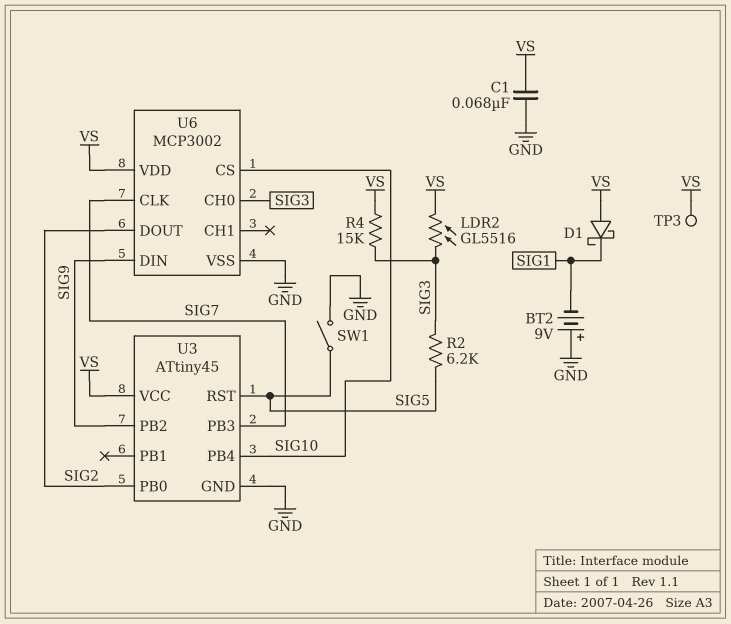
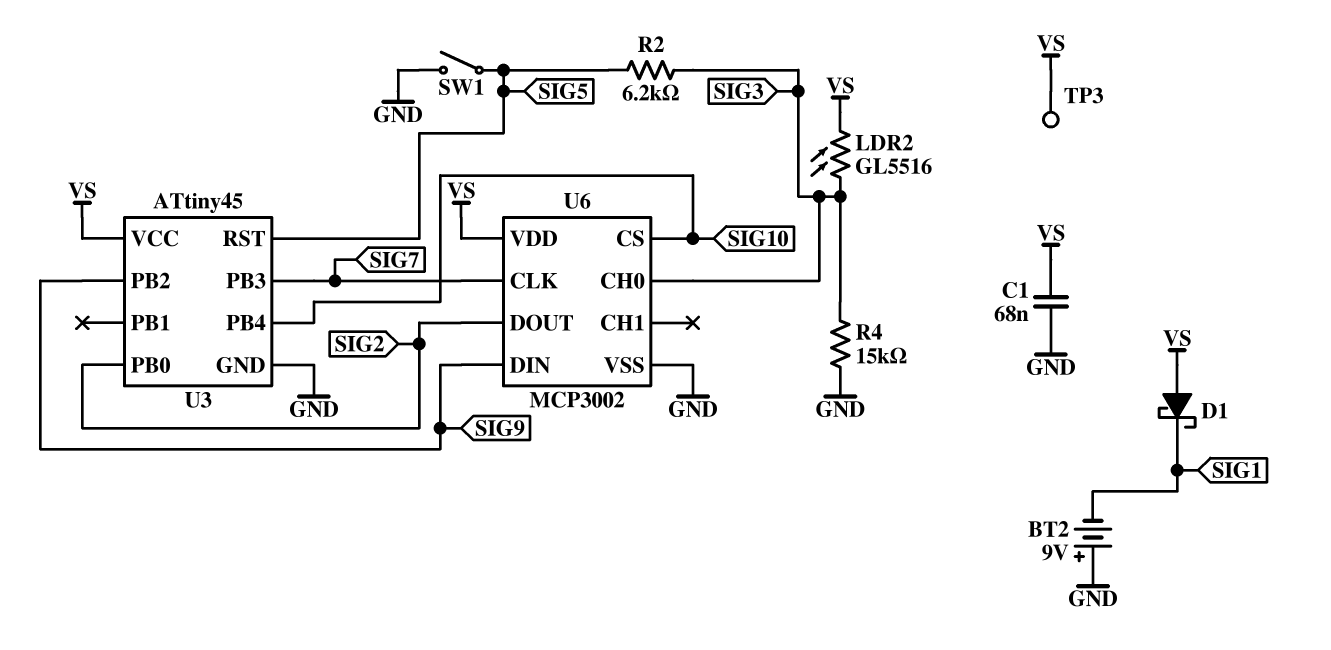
R4: 15k (SIG3, VS) -> 15k (GND, SIG3)

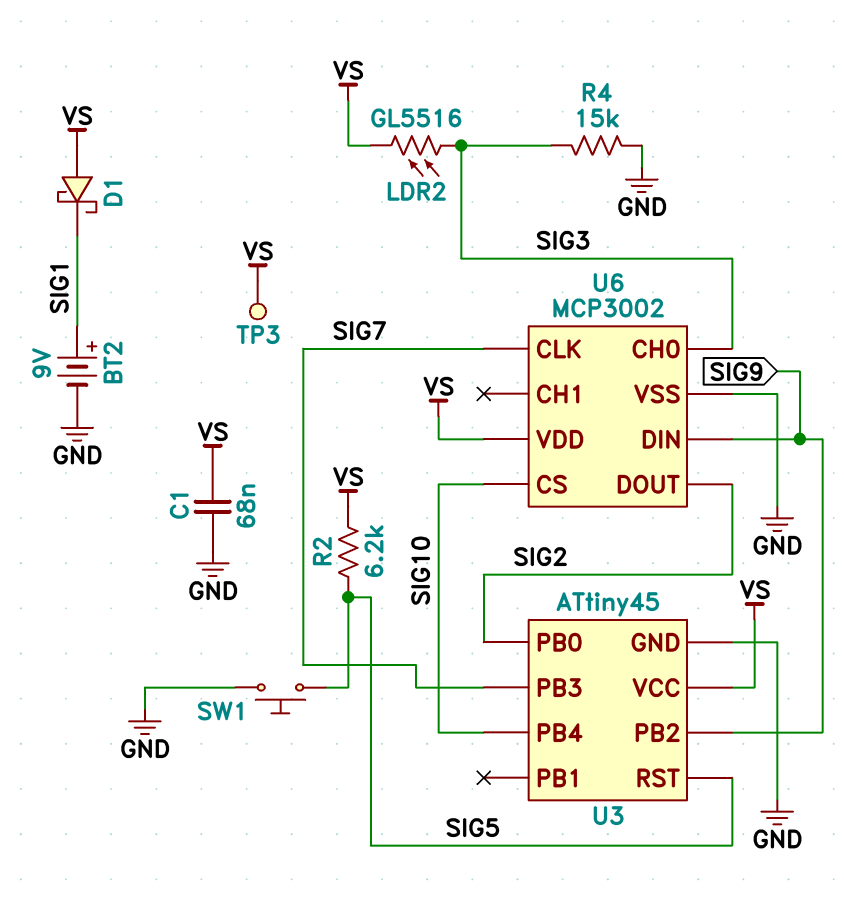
BT2: 9V (plus GND, minus SIG1) -> 9V (plus SIG1, minus GND)
R2: 6.2k (SIG3, SIG5) -> 6.2k (SIG5, VS)
SW1: switch (GND, SIG5) -> button (GND, SIG5)

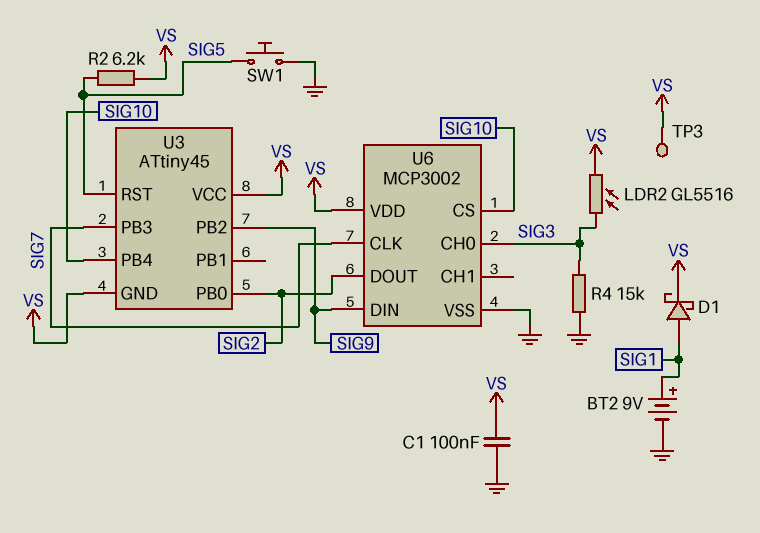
C1: 68nF (GND, VS) -> 100nF (GND, VS)
D1: schottky (A VS, K SIG1) -> schottky (A SIG1, K VS)
U3 pin GND: GND -> VS

